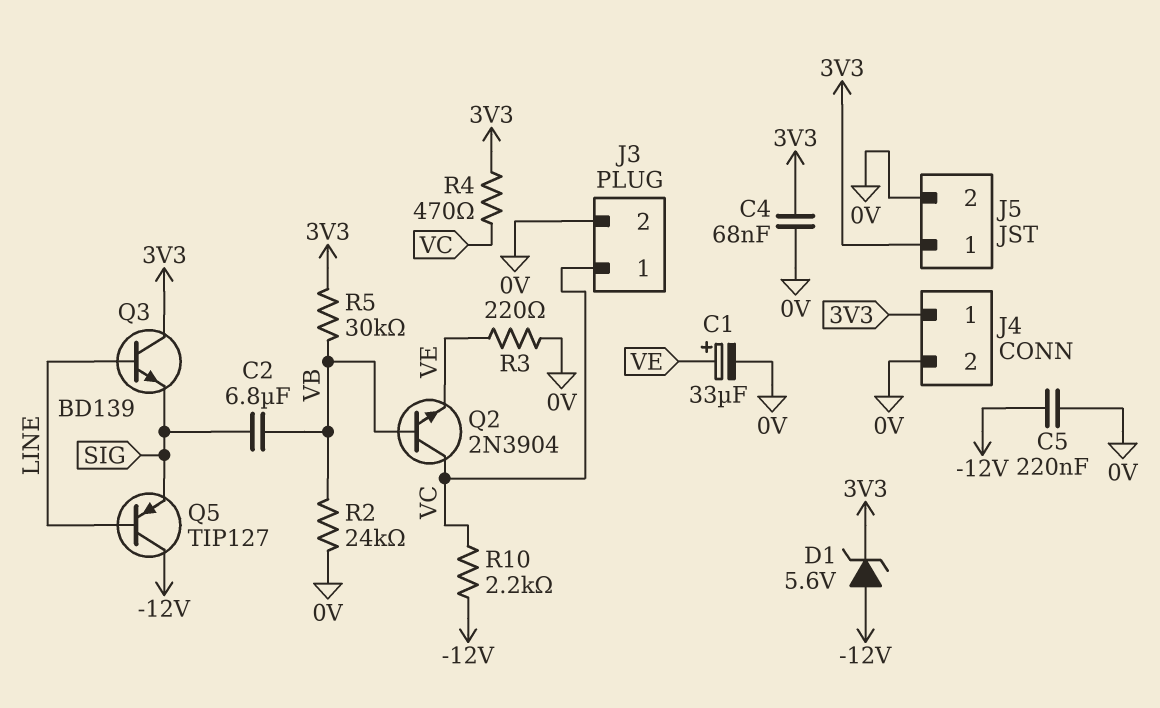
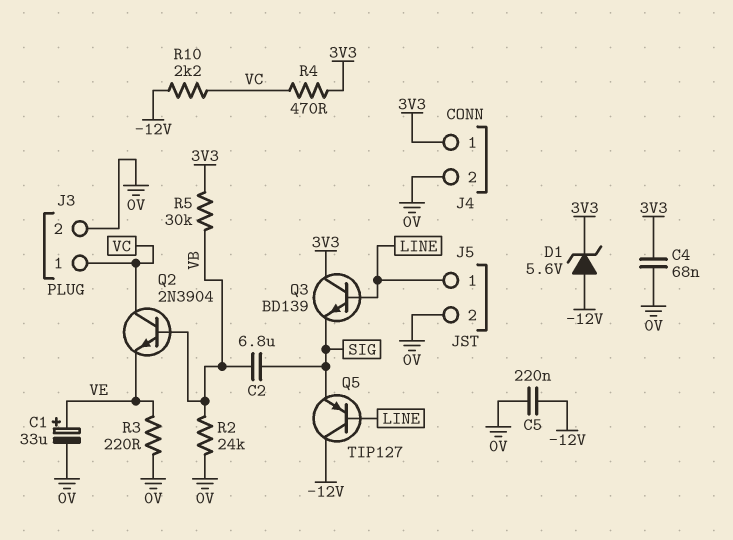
J5 pin 1: 3V3 -> LINE

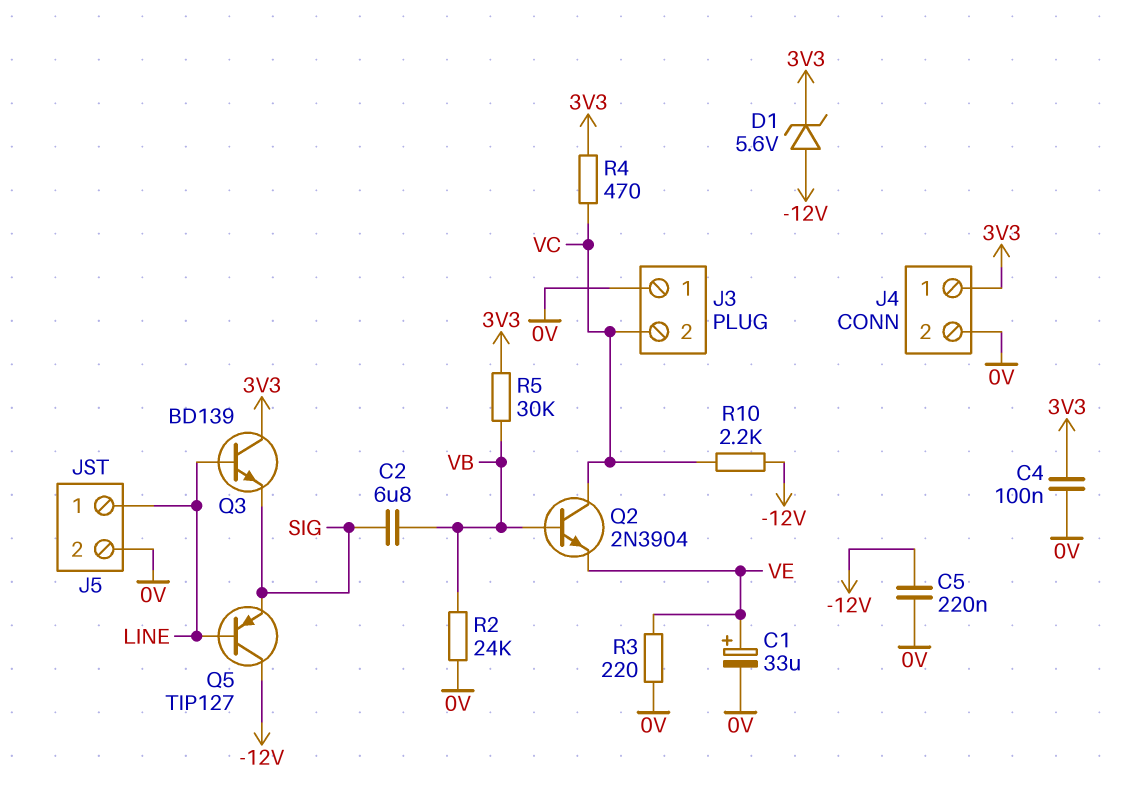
C4: 68nF (0V, 3V3) -> 100nF (0V, 3V3)
J3 pin 1: VC -> 0V
J3 pin 2: 0V -> VC

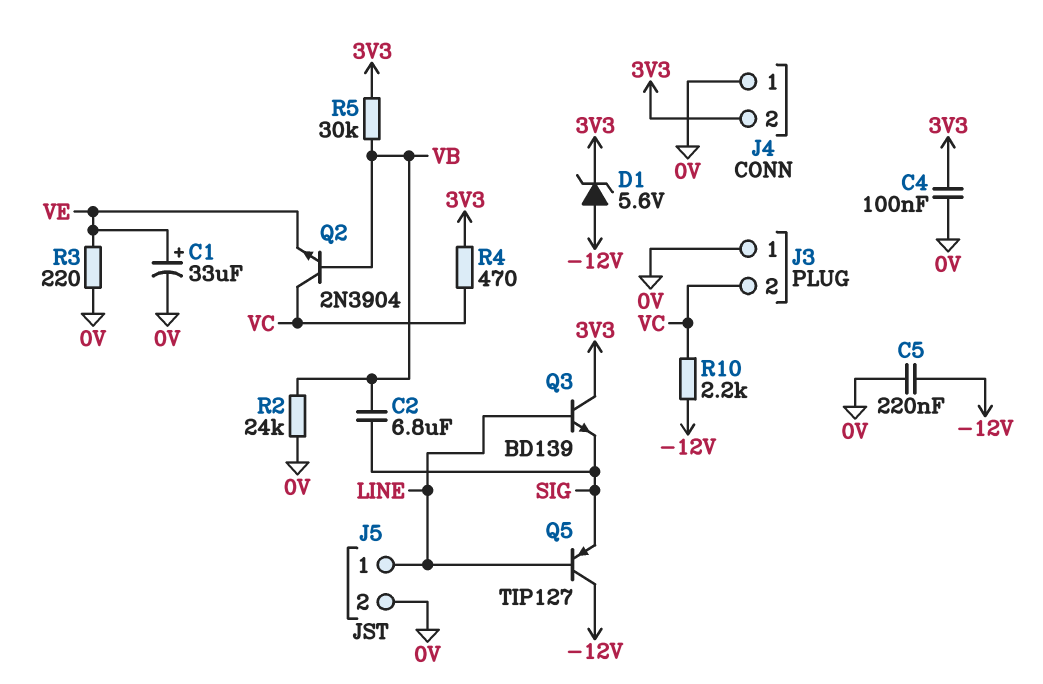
J4 pin 1: 3V3 -> 0V
J4 pin 2: 0V -> 3V3

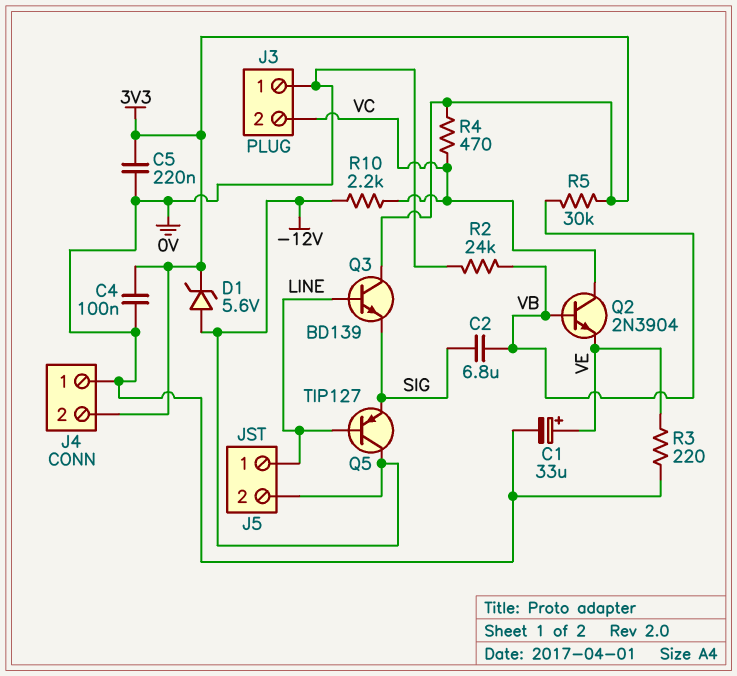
C5: 220nF (-12V, 0V) -> 220nF (0V, 3V3)
J5 pin 2: 0V -> -12V

